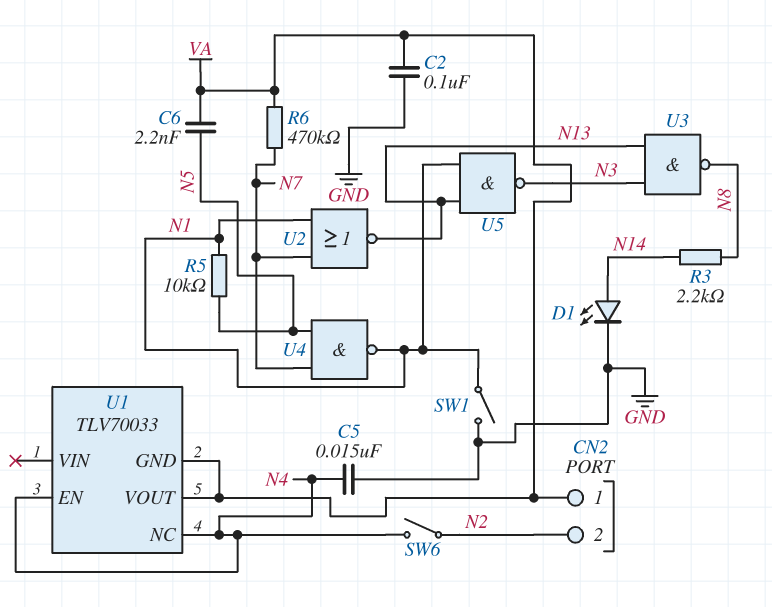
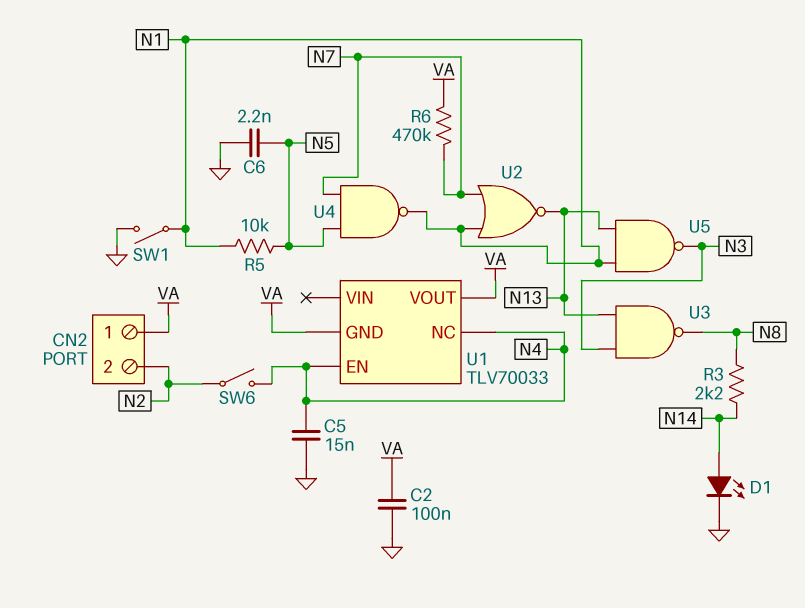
C6: 2.2nF (N5, VA) -> 2.2nF (GND, N5)

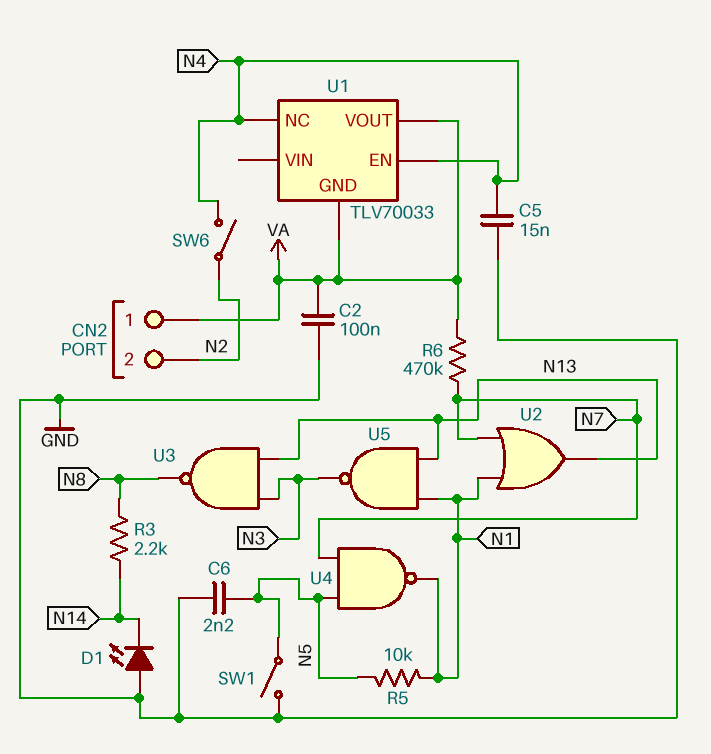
D1: LED (A N14, K GND) -> LED (A GND, K N14)
SW1: switch (GND, N1) -> switch (GND, N5)
U2: NOR (in N1, in N7, out N13) -> OR (in N1, in N7, out N13)

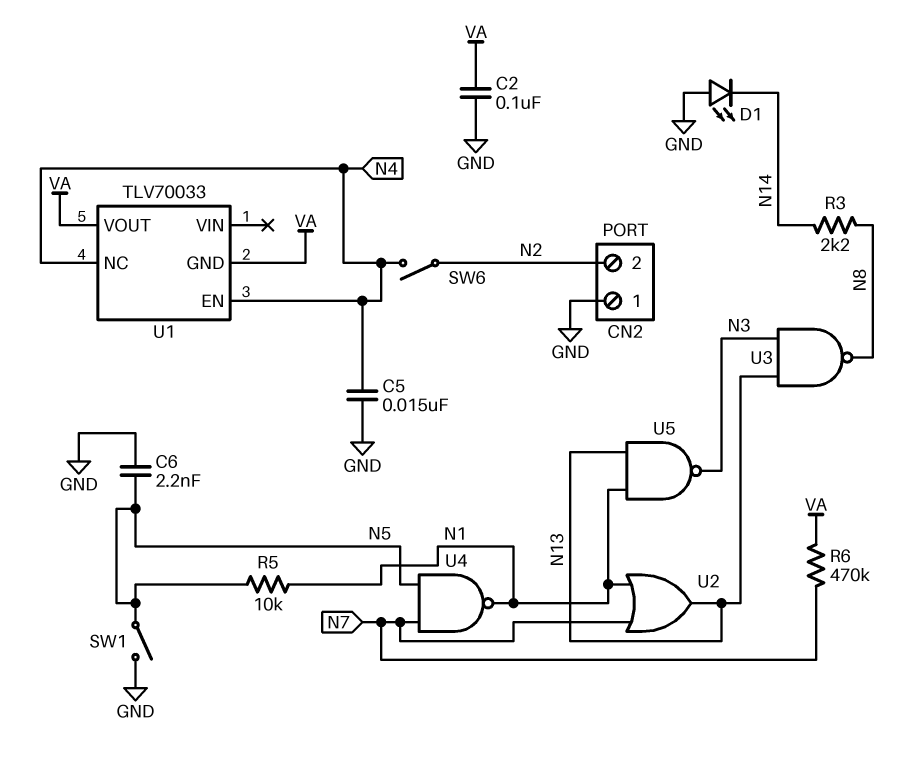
CN2 pin 1: VA -> GND

